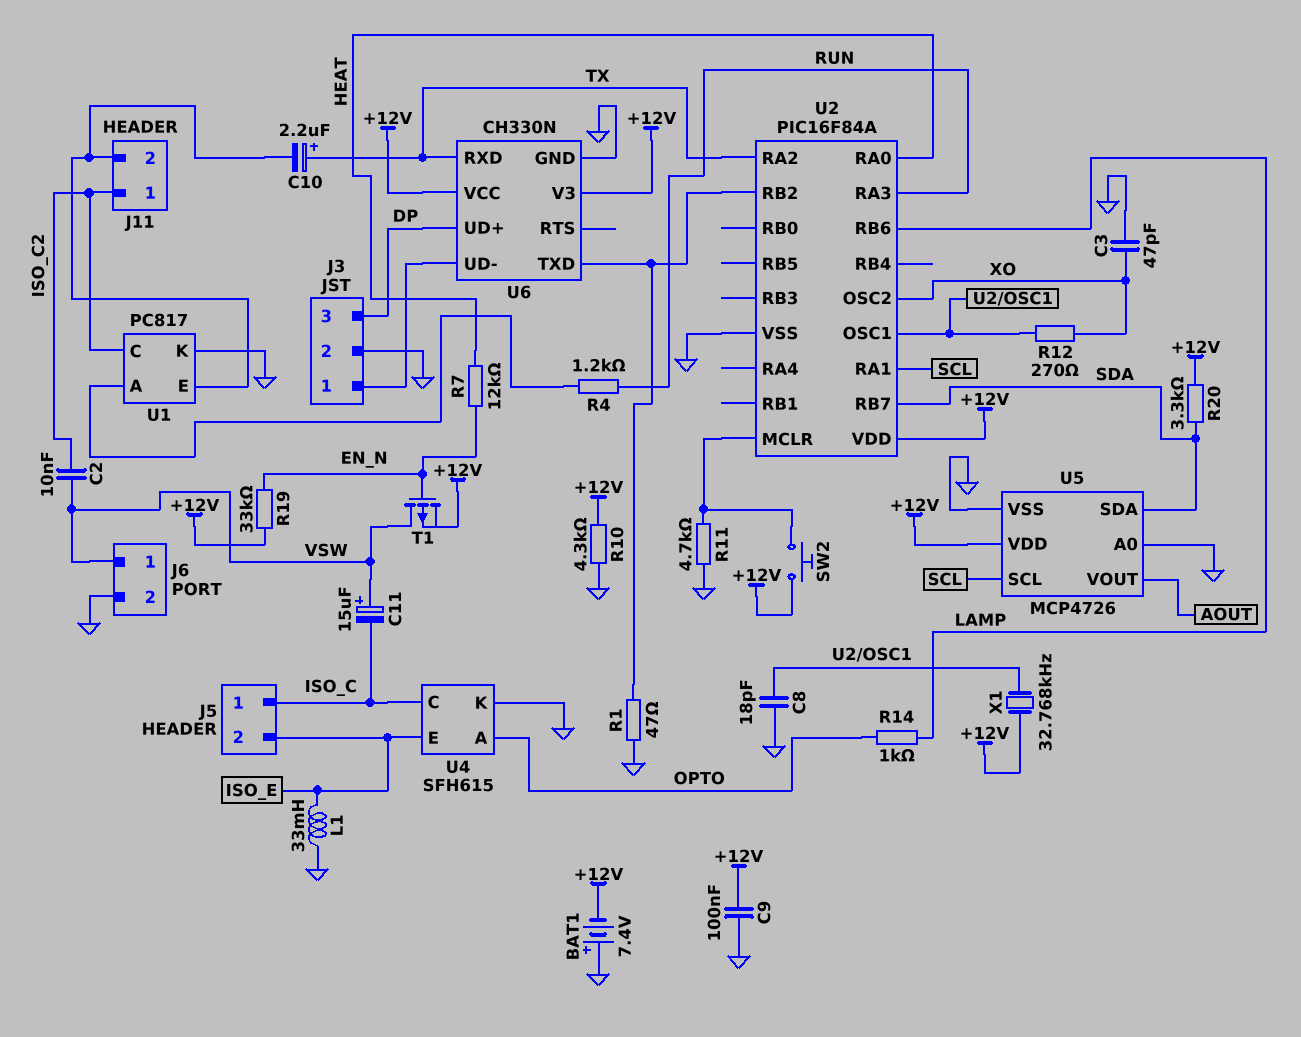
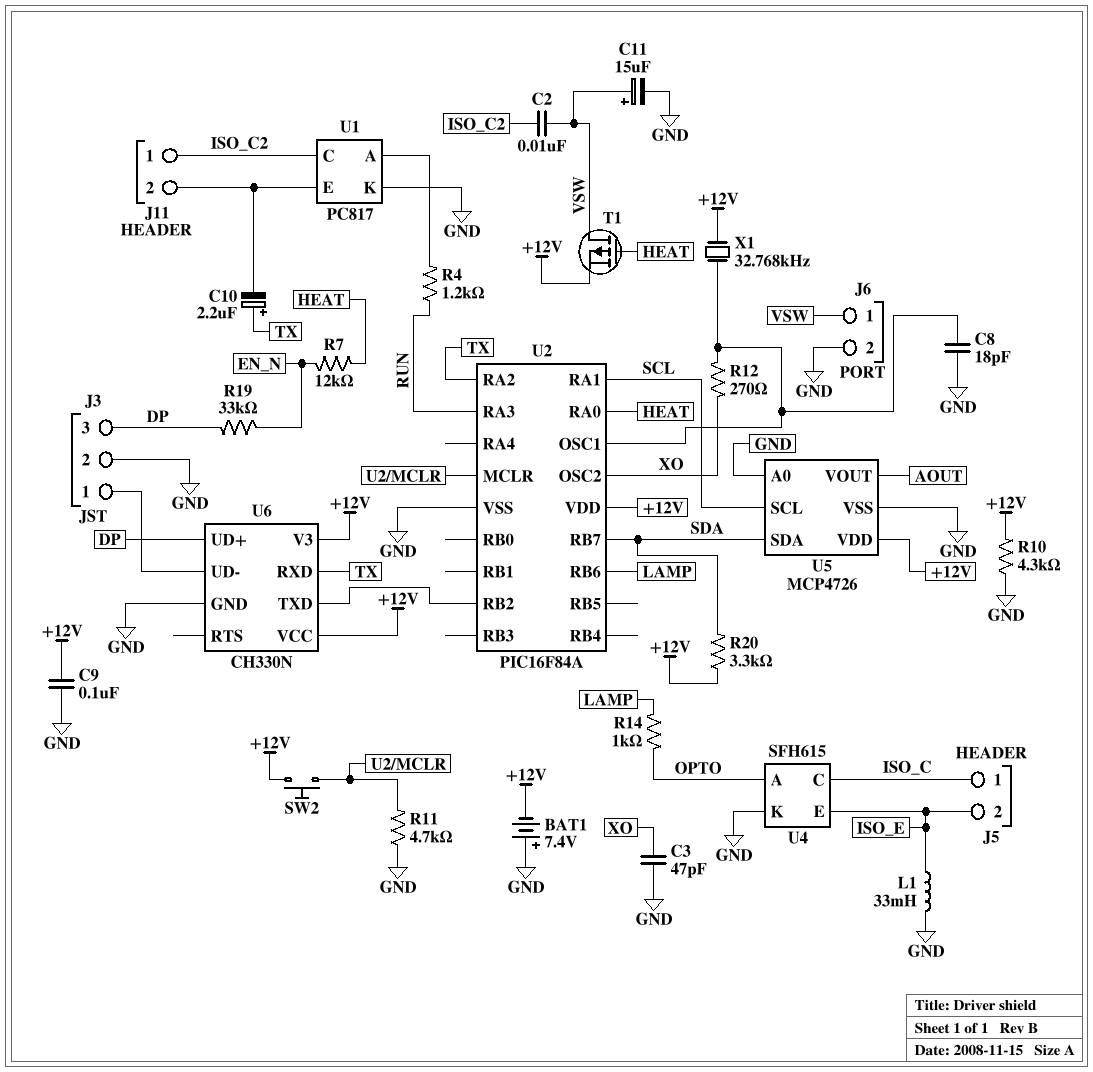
C11: 15uF (plus VSW, minus ISO_C) -> 15uF (plus VSW, minus GND)
R1: 47 (GND, U2/RB2) -> none
R19: 33k (+12V, EN_N) -> 33k (DP, EN_N)
T1: PMOS (G EN_N, D VSW, S +12V) -> PMOS (G HEAT, D VSW, S +12V)

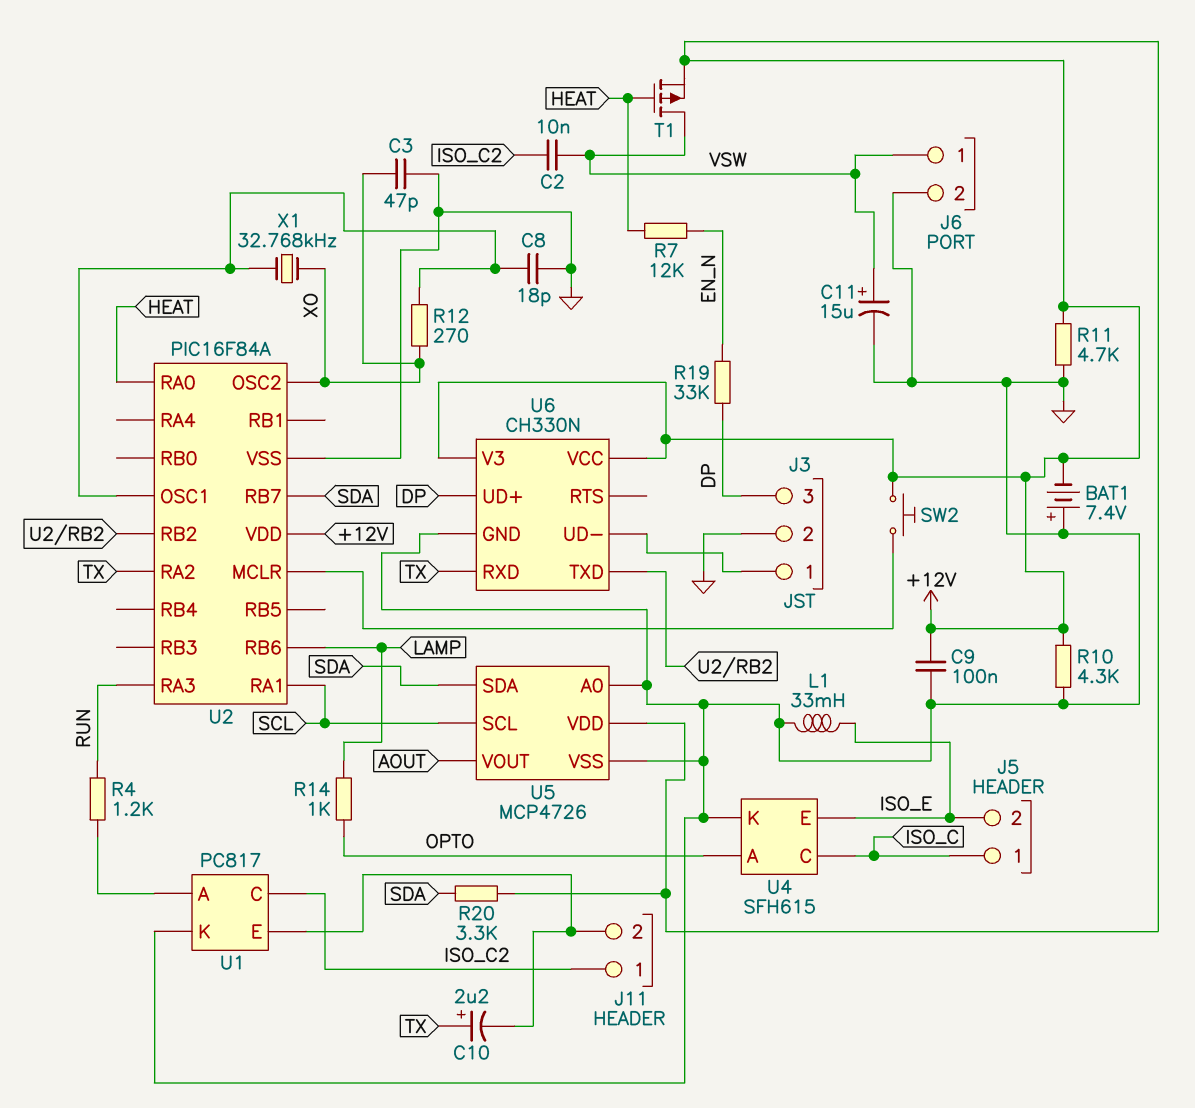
R11: 4.7k (GND, U2/MCLR) -> 4.7k (+12V, GND)
X1: 32.768kHz (+12V, U2/OSC1) -> 32.768kHz (U2/OSC1, XO)

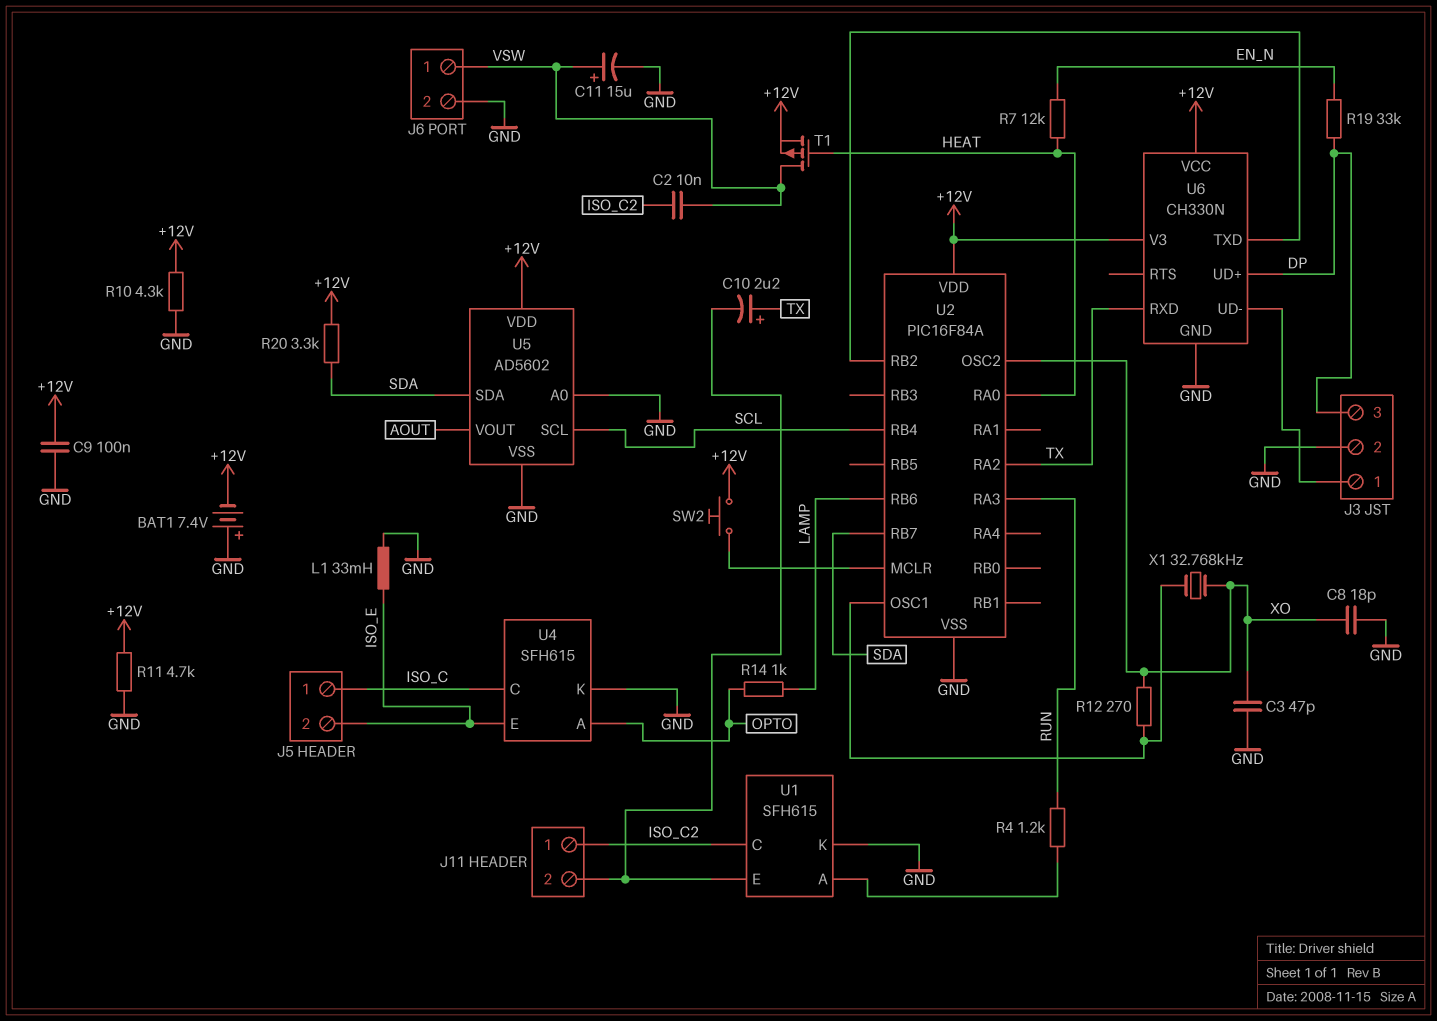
C8: 18pF (GND, U2/OSC1) -> 18pF (GND, XO)
U1: PC817 -> SFH615
U2 pin RA1: SCL -> none
U2 pin RB4: none -> SCL
U5: MCP4726 -> AD5602

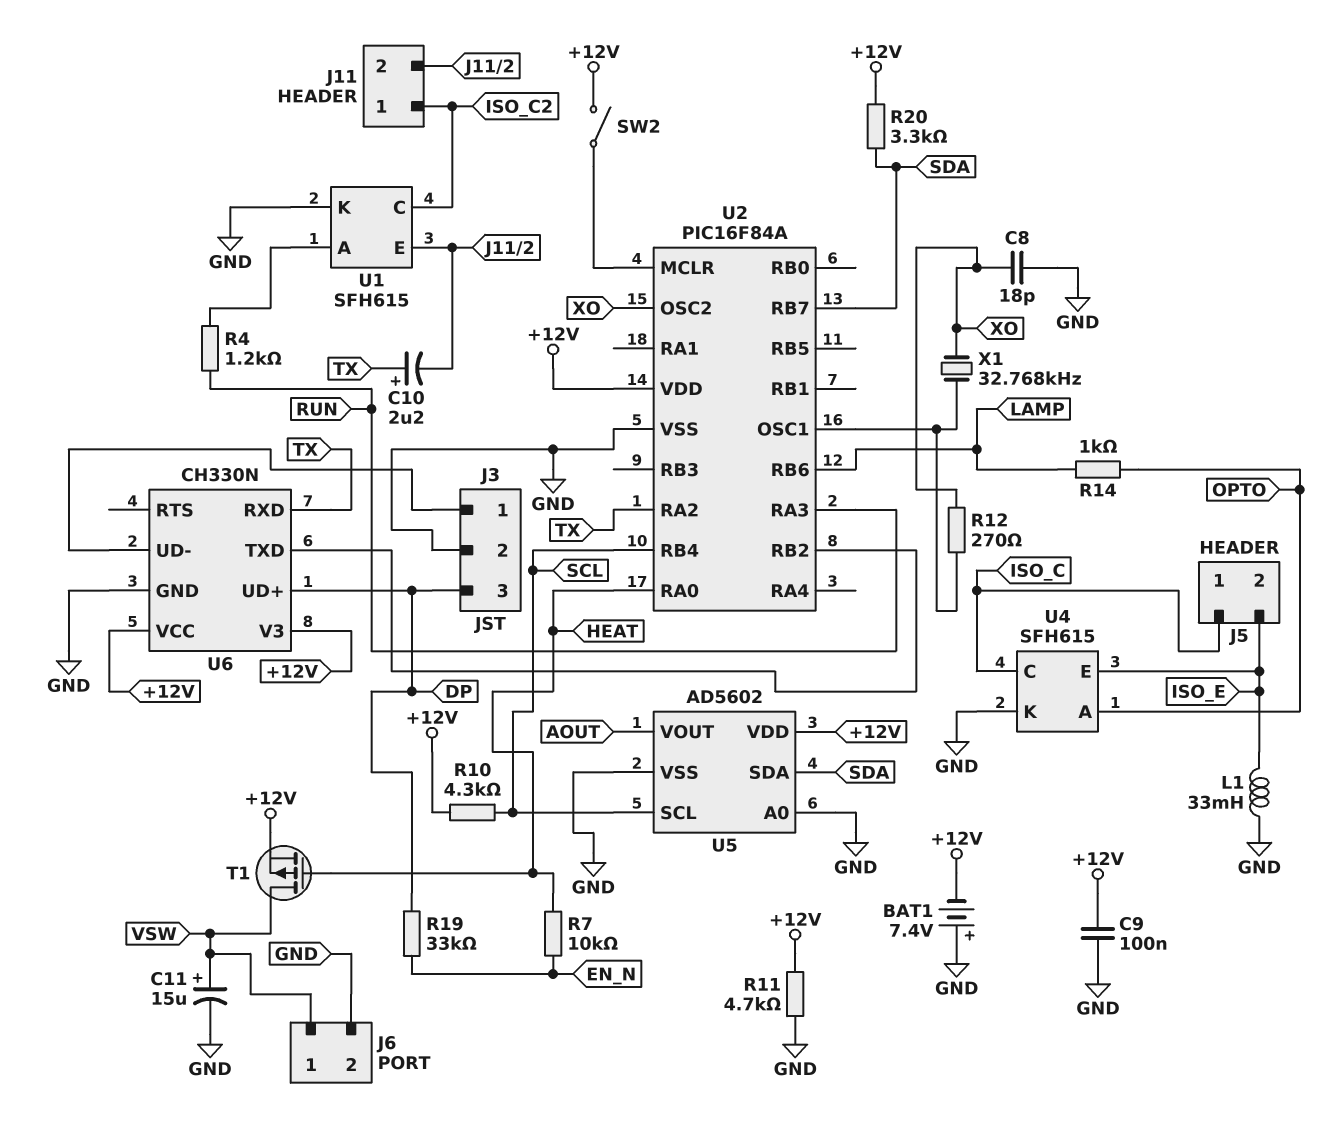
C2: 10nF (ISO_C2, VSW) -> none
C3: 47pF (GND, XO) -> none
R7: 12k (EN_N, HEAT) -> 10k (EN_N, HEAT)
R10: 4.3k (+12V, GND) -> 4.3k (+12V, SCL)
SW2: button (+12V, U2/MCLR) -> switch (+12V, U2/MCLR)

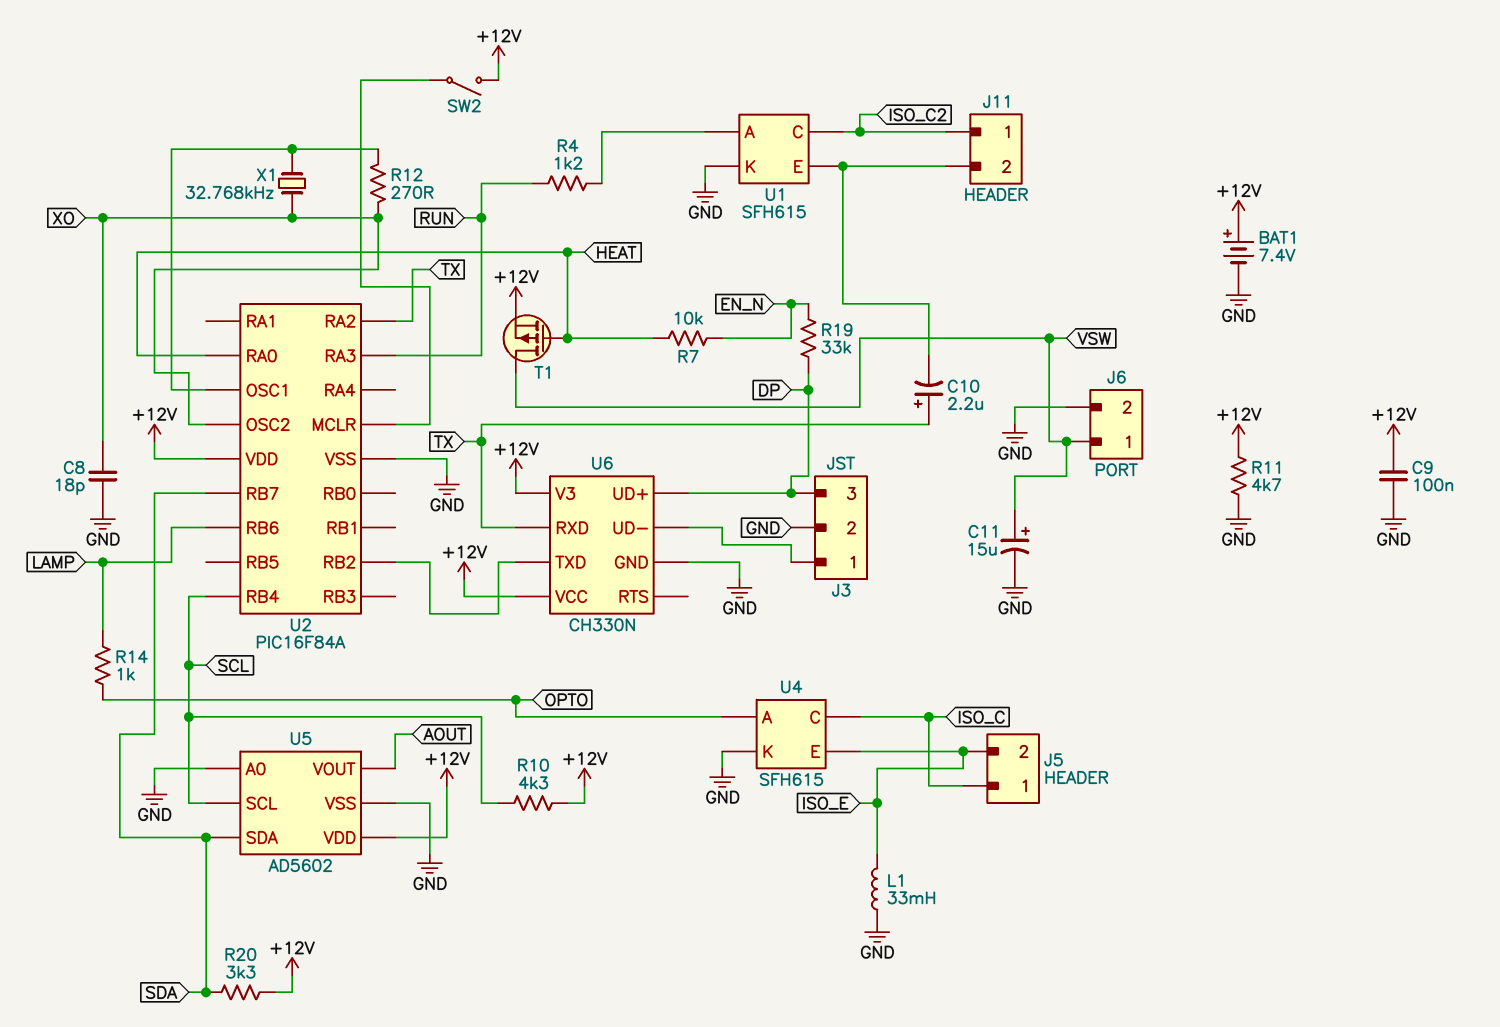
BAT1: 7.4V (plus GND, minus +12V) -> 7.4V (plus +12V, minus GND)

